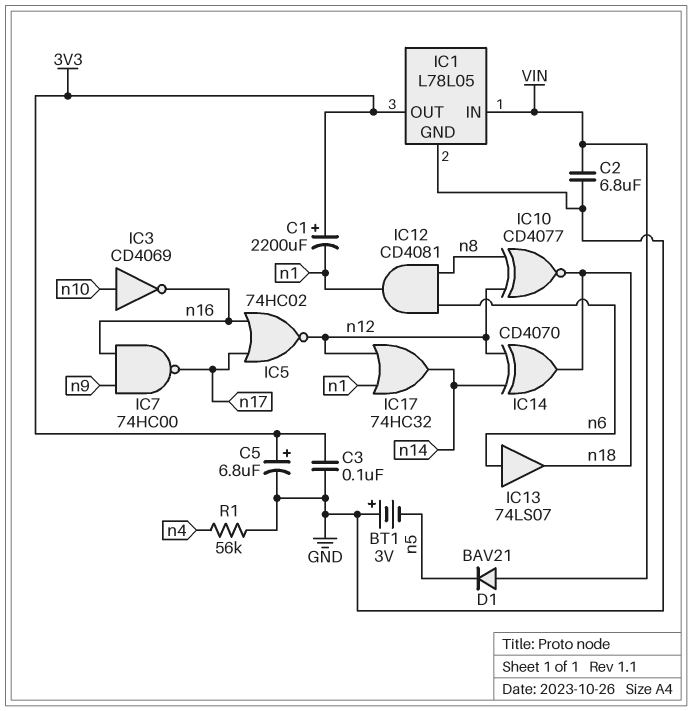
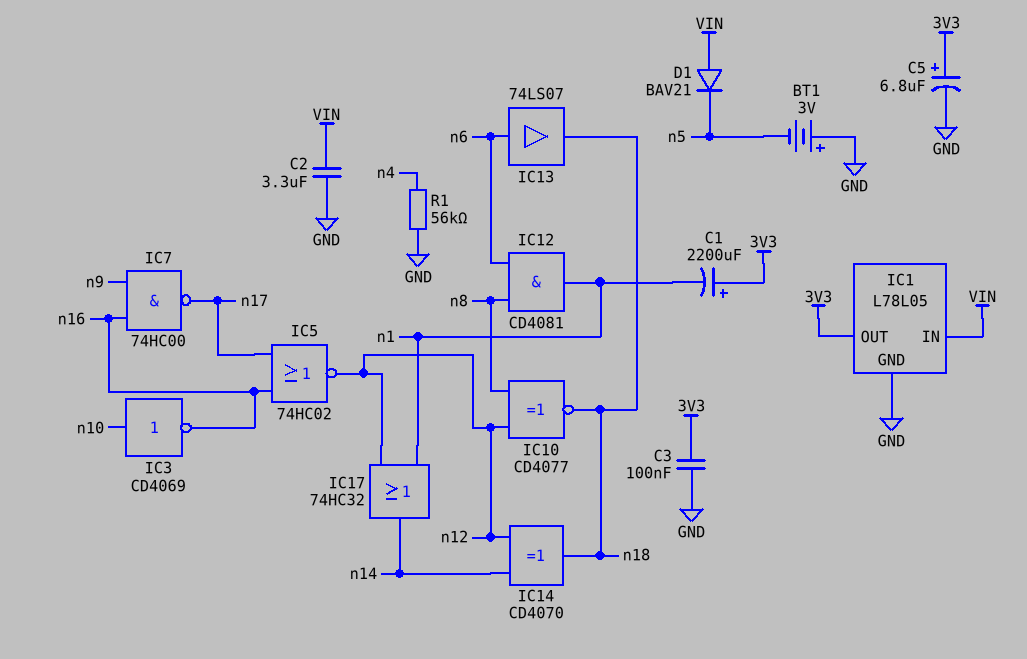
C2: 6.8uF (GND, VIN) -> 3.3uF (GND, VIN)

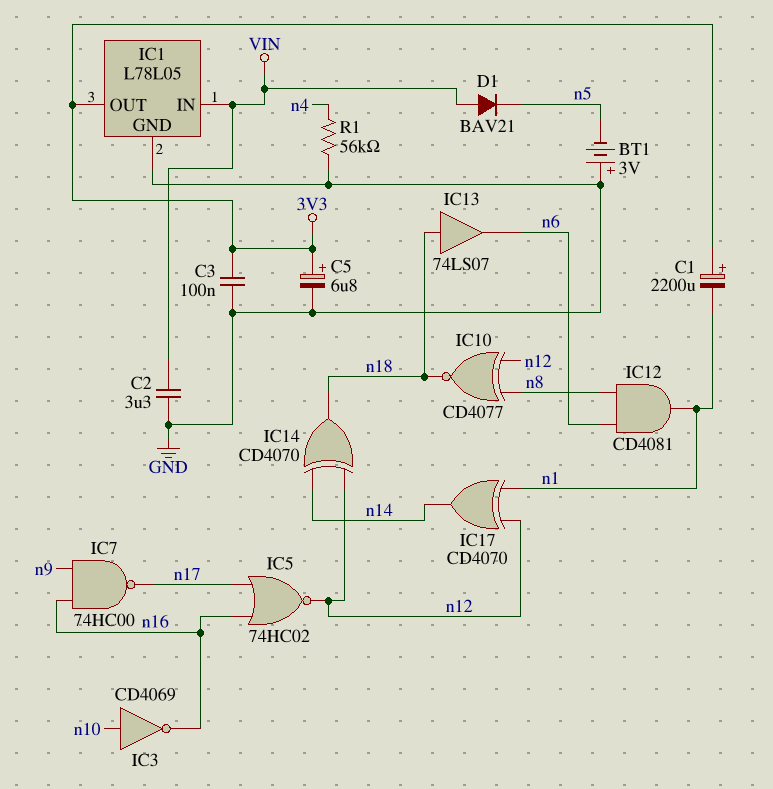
IC13: buffer 74LS07 (in n6, out n18) -> buffer 74LS07 (in n18, out n6)
IC17: OR 74HC32 (in n1, in n12, out n14) -> XOR CD4070 (in n1, in n12, out n14)

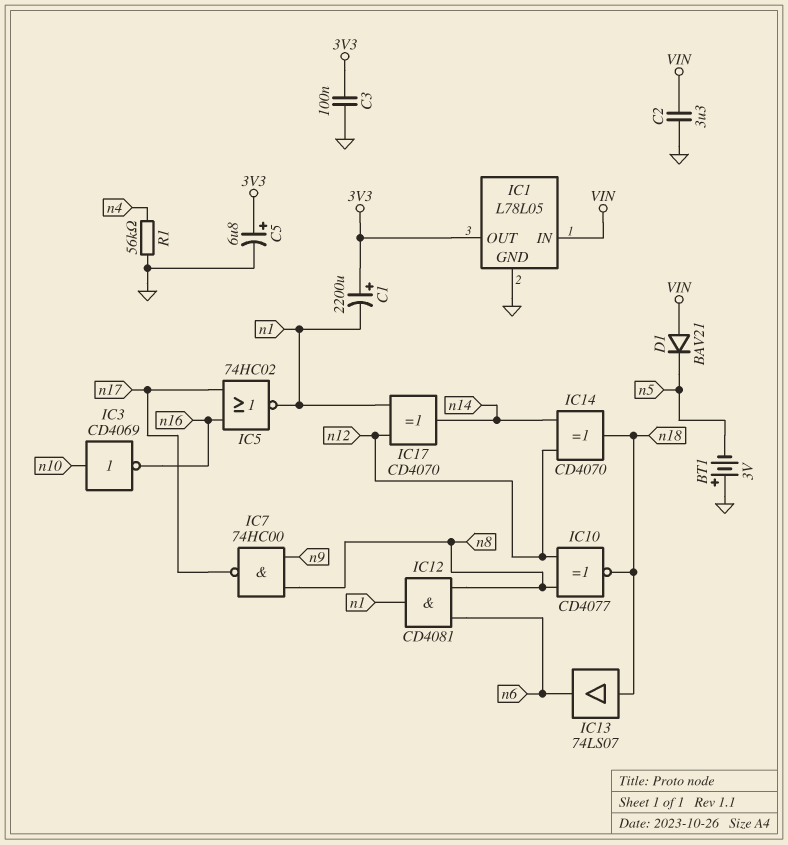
IC5: NOR 74HC02 (in n16, in n17, out n12) -> NOR 74HC02 (in n16, in n17, out n1)
IC7: NAND 74HC00 (in n9, in n16, out n17) -> NAND 74HC00 (in n8, in n9, out n17)

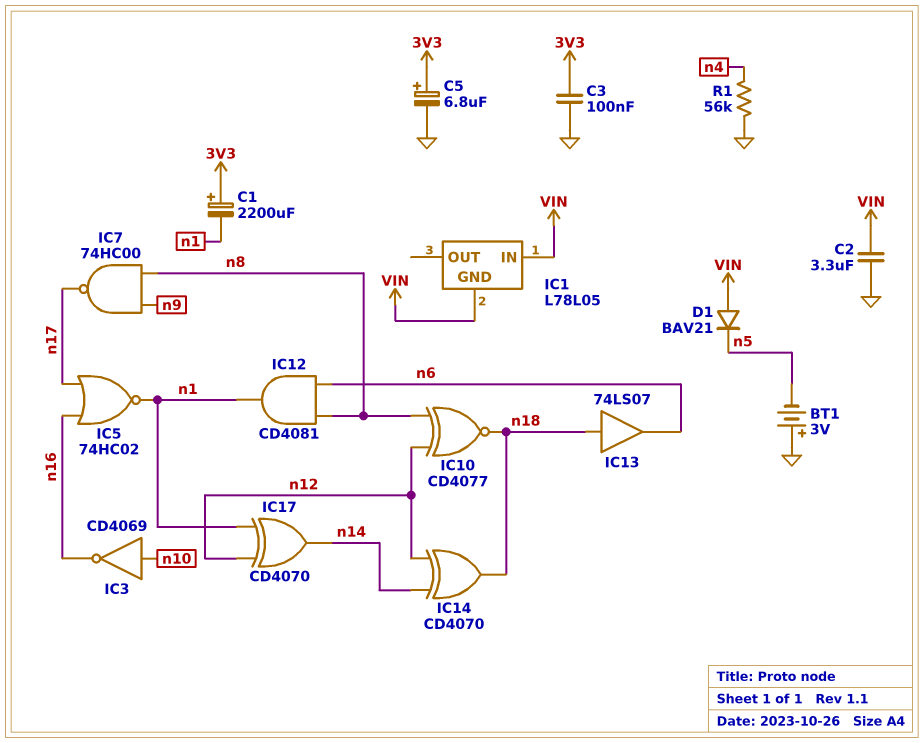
IC1 pin GND: GND -> VIN
IC1 pin OUT: 3V3 -> none

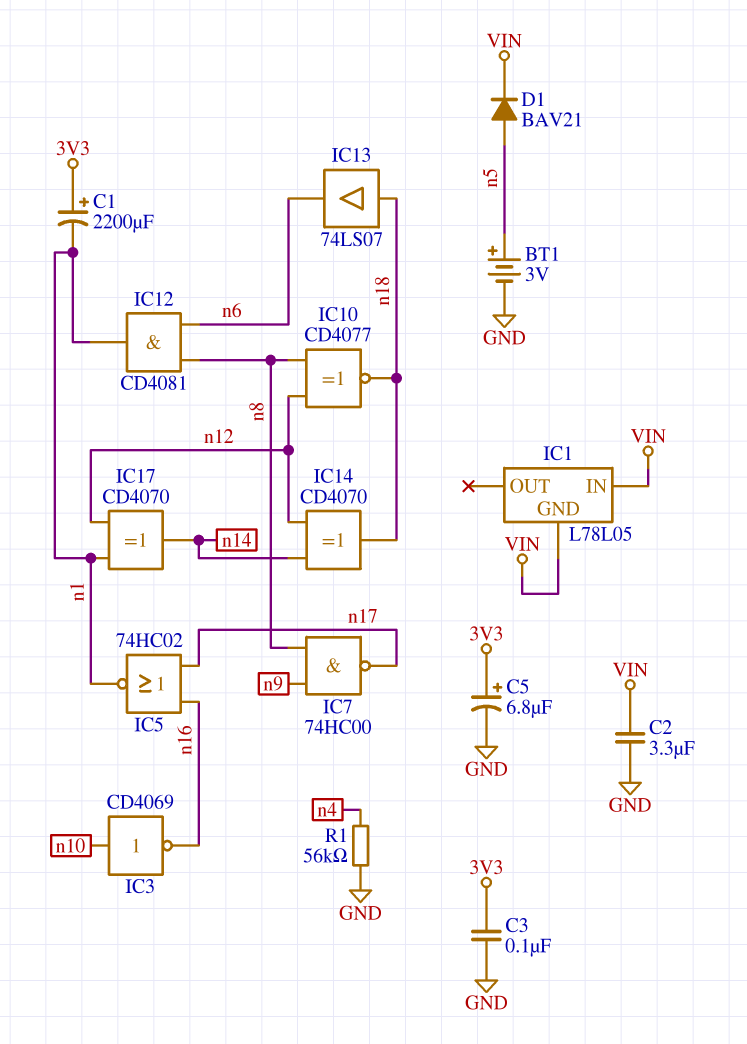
BT1: 3V (plus GND, minus n5) -> 3V (plus n5, minus GND)
D1: diode BAV21 (A VIN, K n5) -> diode BAV21 (A n5, K VIN)

